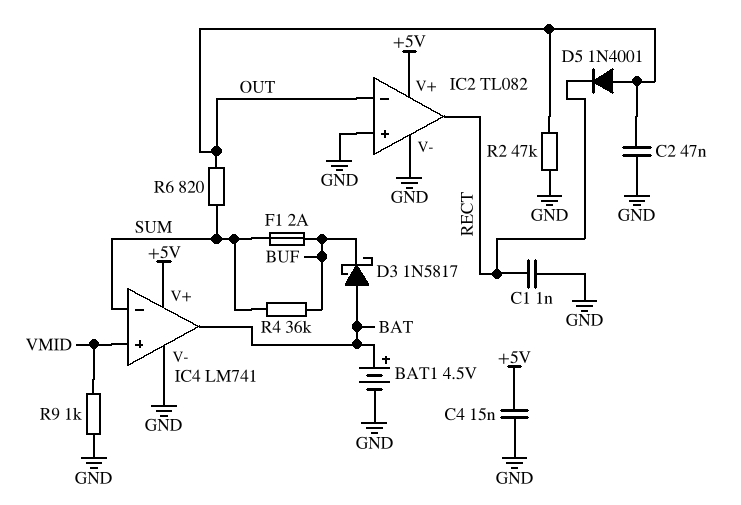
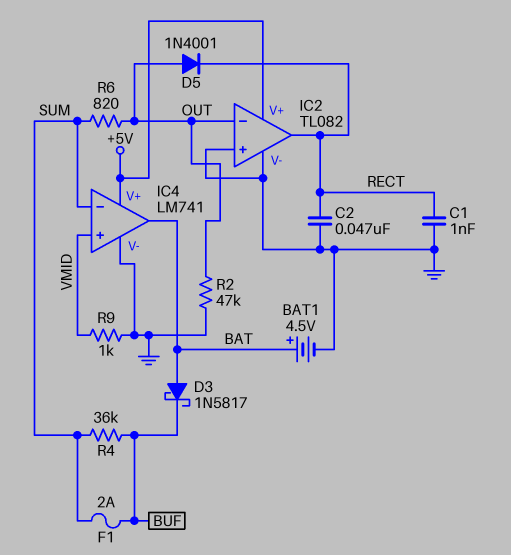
C2: 47nF (GND, OUT) -> 47nF (GND, RECT)
C4: 15nF (+5V, GND) -> none

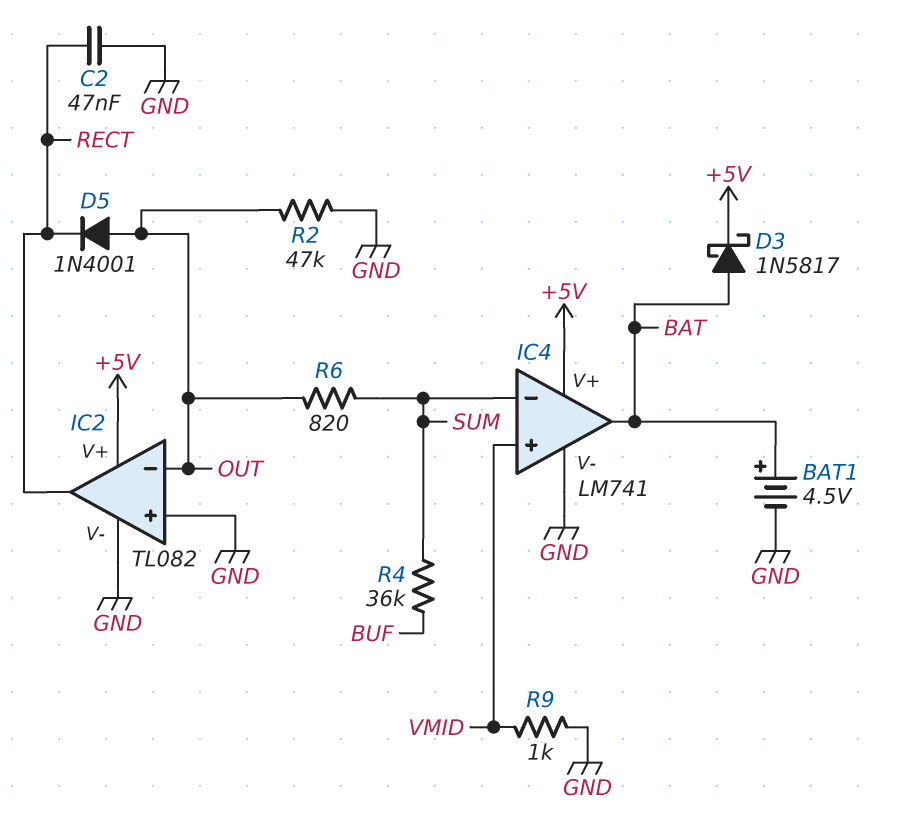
C1: 1nF (GND, RECT) -> none
D3: schottky 1N5817 (A BAT, K BUF) -> schottky 1N5817 (A BAT, K +5V)
F1: 2A (BUF, SUM) -> none

